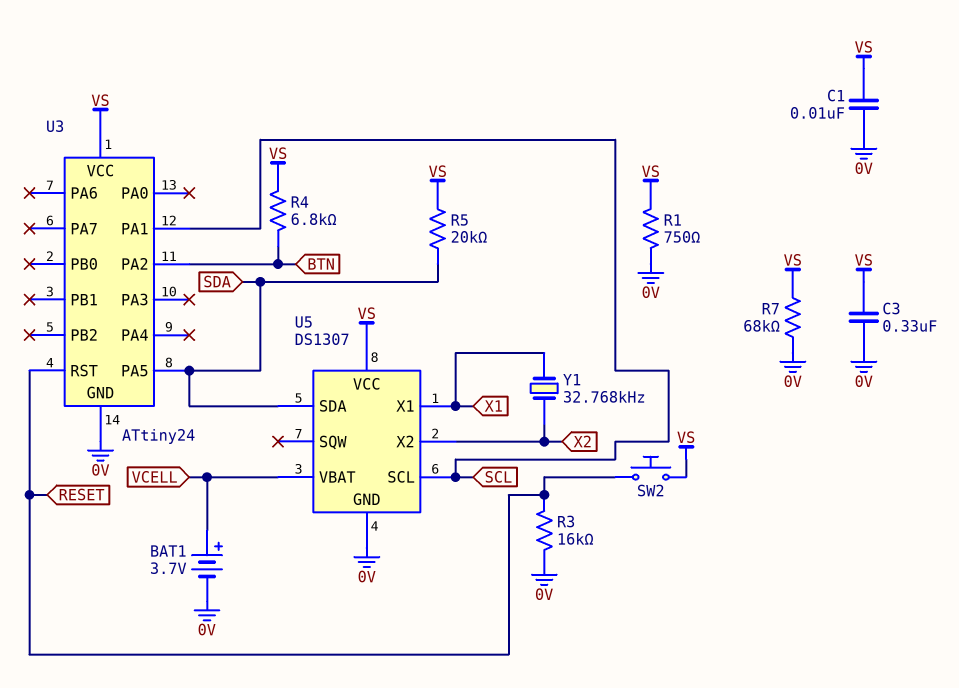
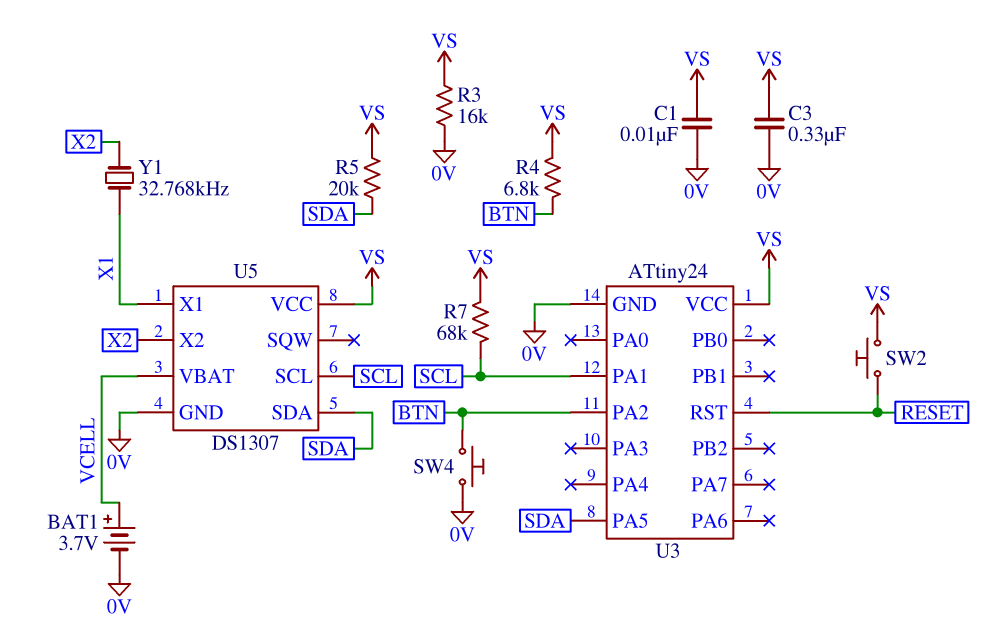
R1: 750 (0V, VS) -> none
R3: 16k (0V, RESET) -> 16k (0V, VS)
R7: 68k (0V, VS) -> 68k (SCL, VS)
SW4: none -> button (0V, BTN)

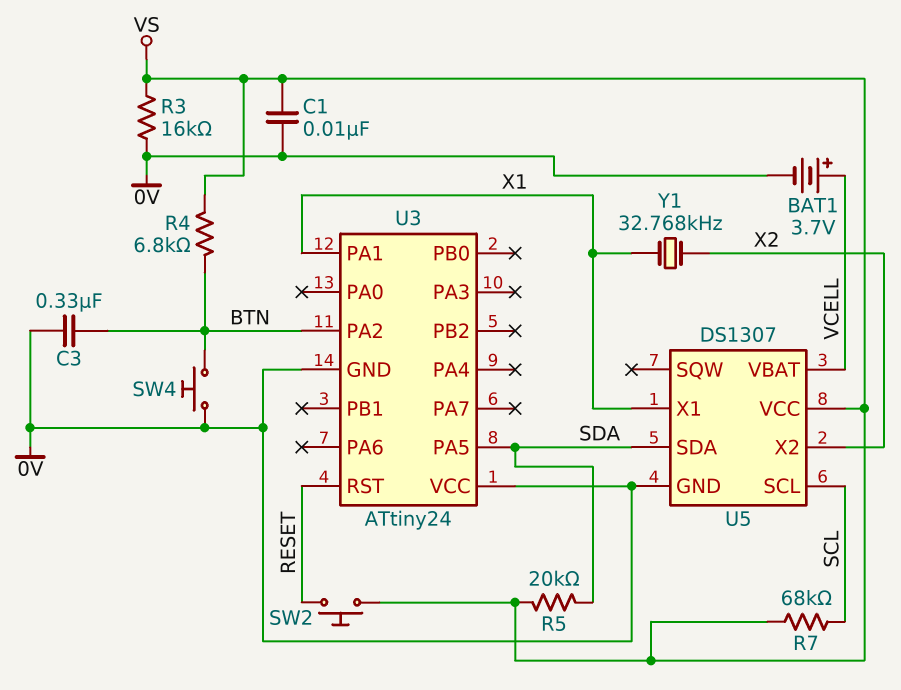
C3: 330nF (0V, VS) -> 330nF (0V, BTN)
U3 pin PA1: SCL -> X1
U3 pin VCC: VS -> 0V

